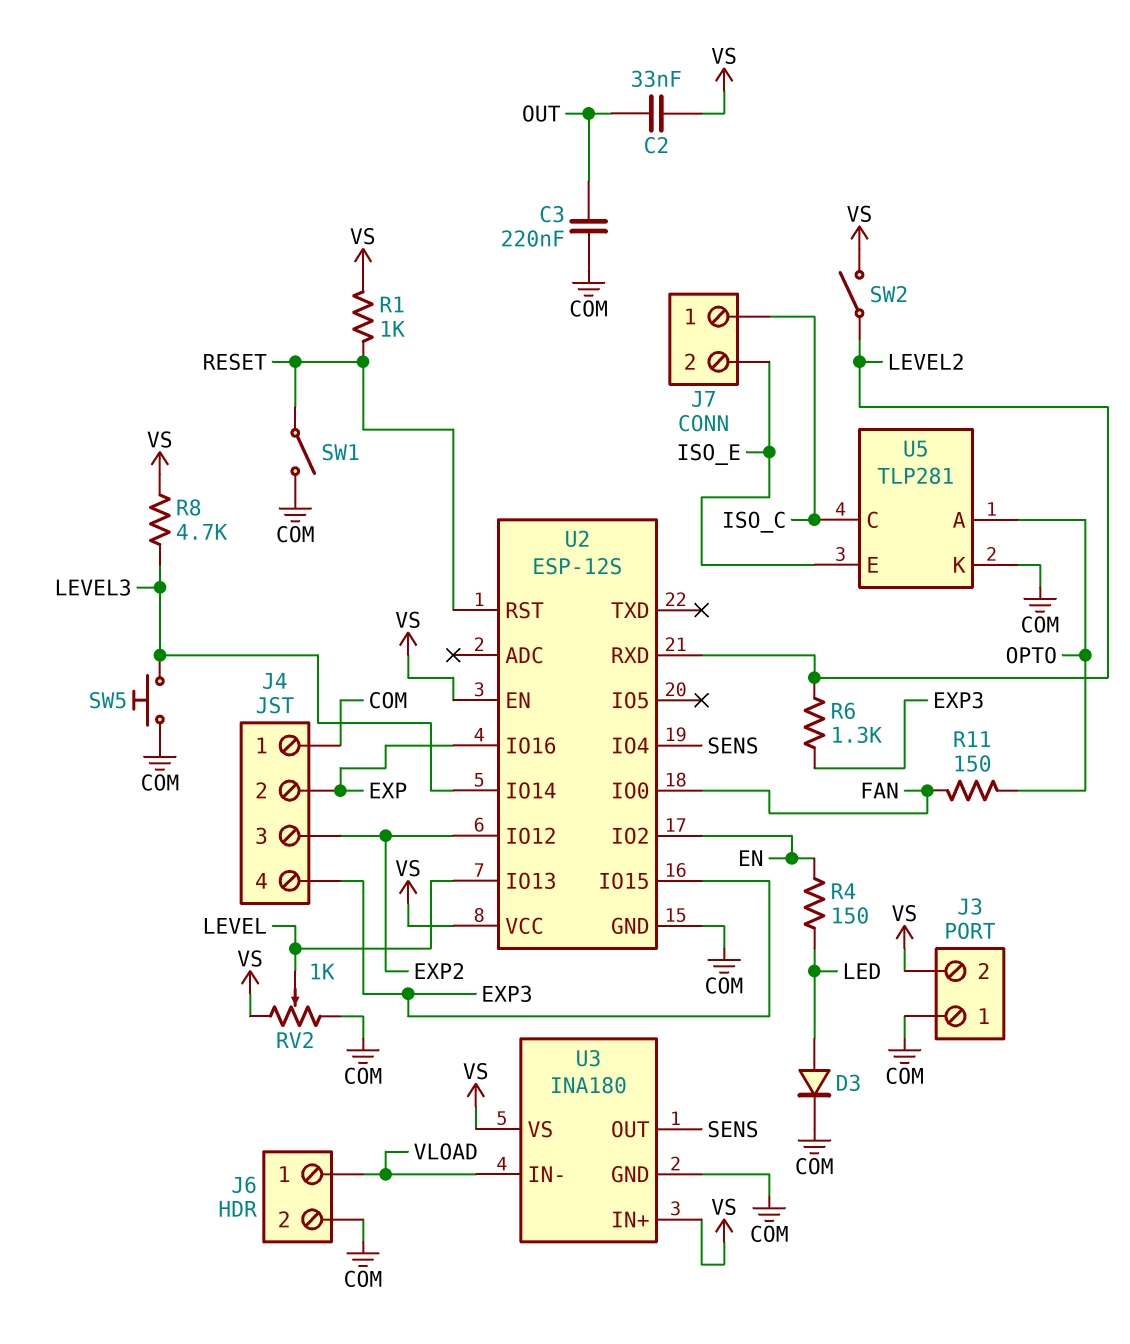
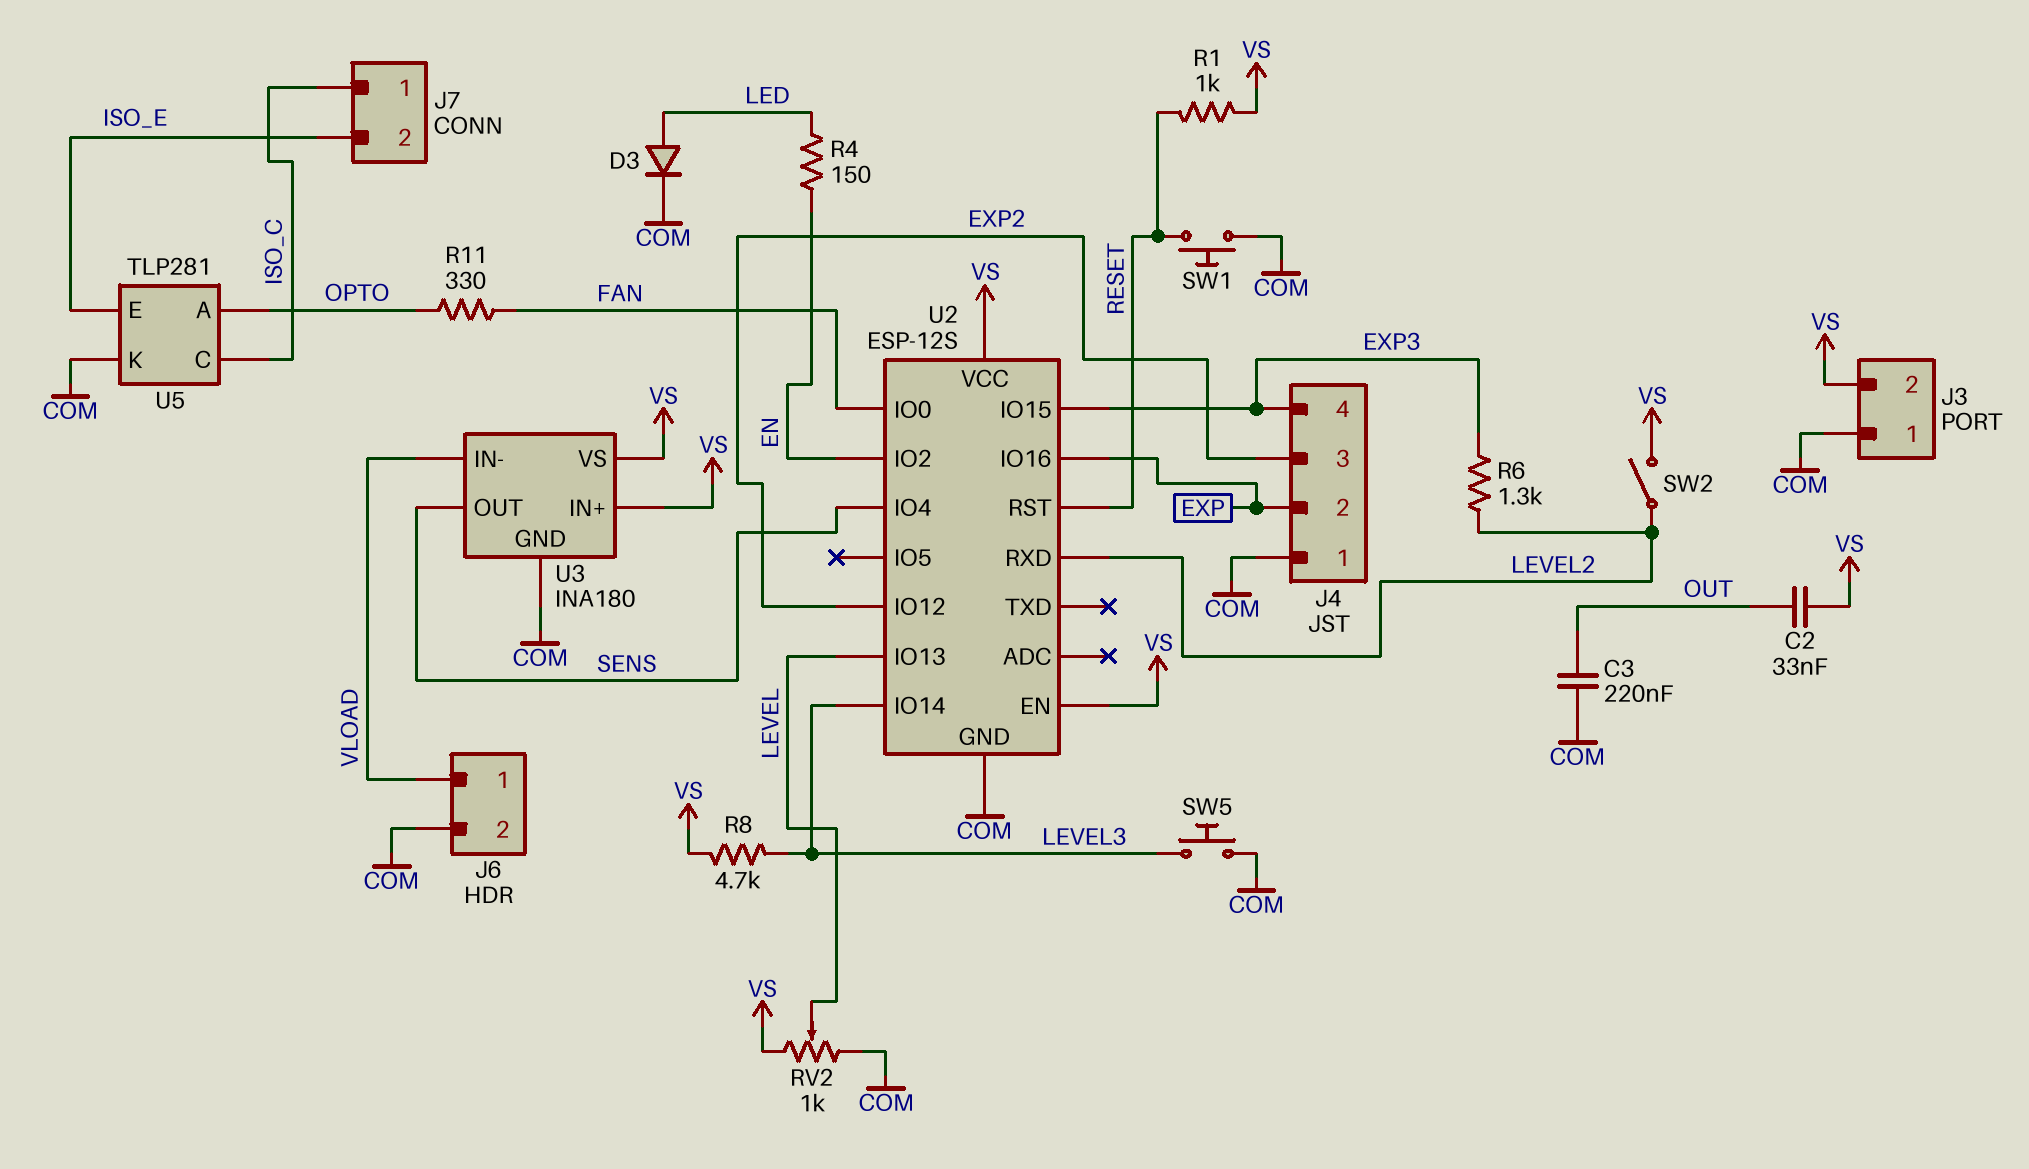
R11: 150 (FAN, OPTO) -> 330 (FAN, OPTO)
SW1: switch (COM, RESET) -> button (COM, RESET)

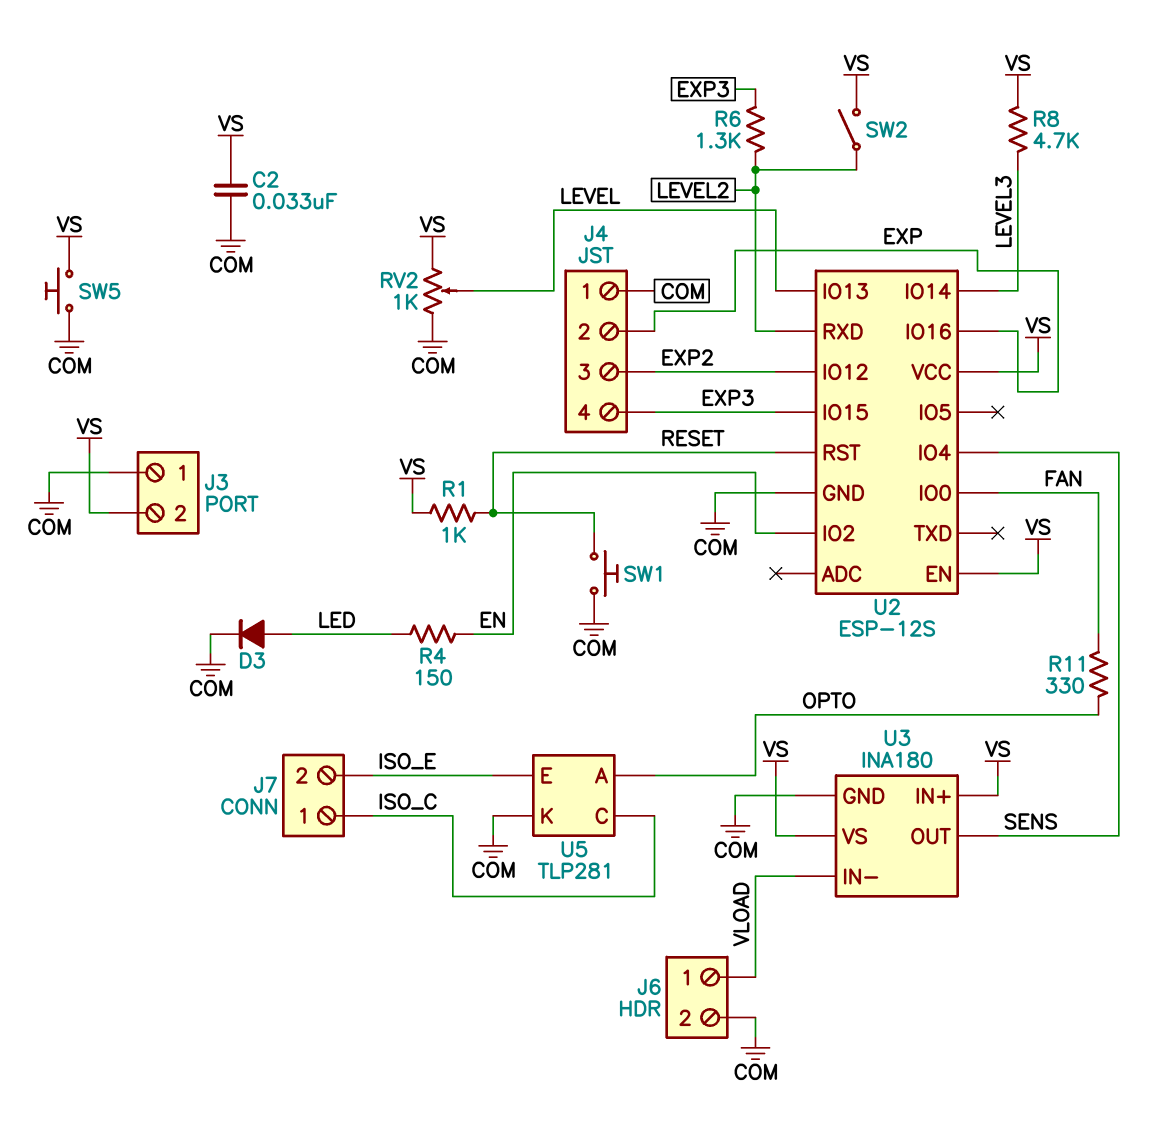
C2: 33nF (OUT, VS) -> 33nF (COM, VS)
C3: 220nF (COM, OUT) -> none
SW5: button (COM, LEVEL3) -> button (COM, VS)

